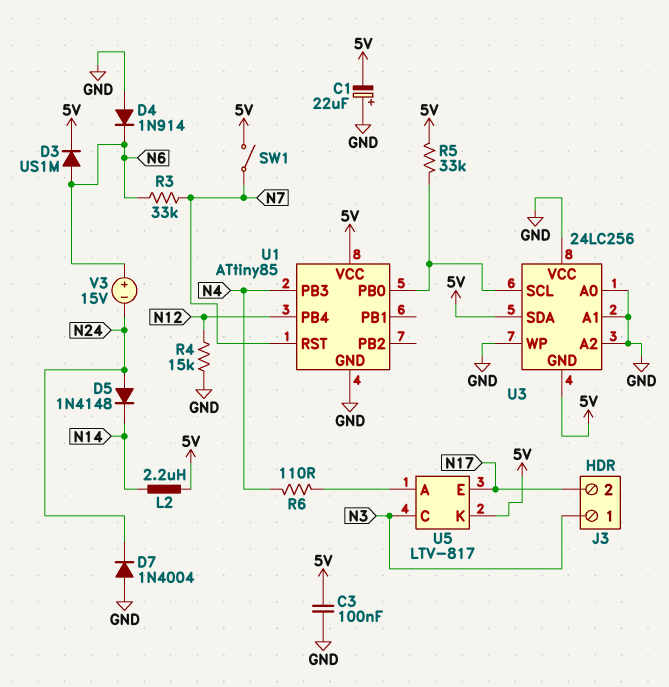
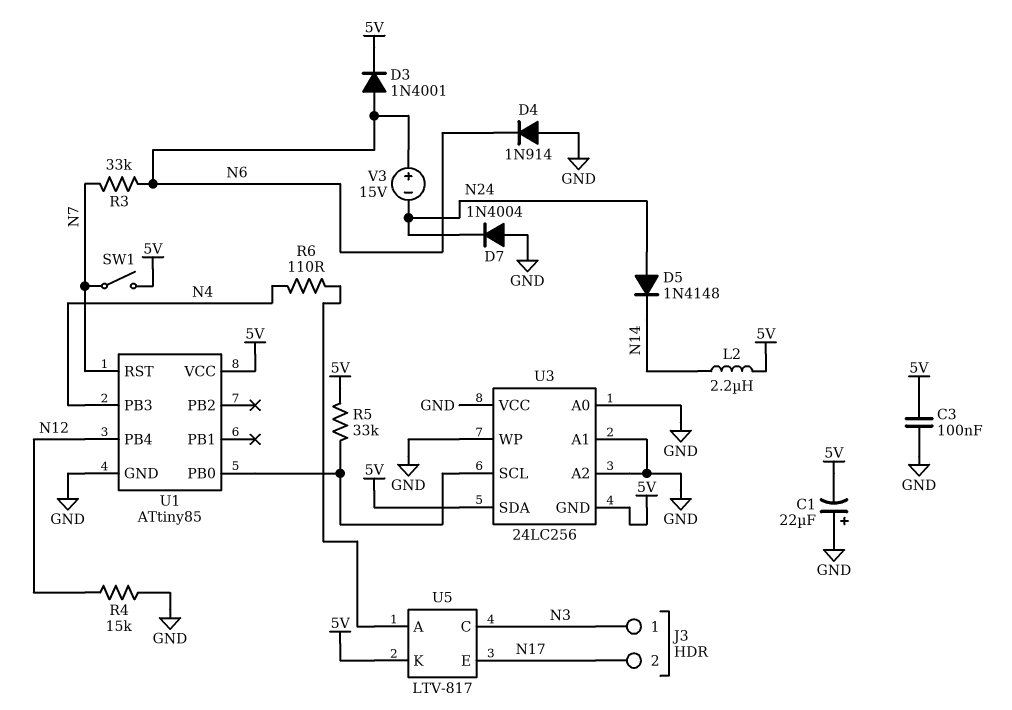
D3: diode US1M (A N6, K 5V) -> diode 1N4001 (A N6, K 5V)

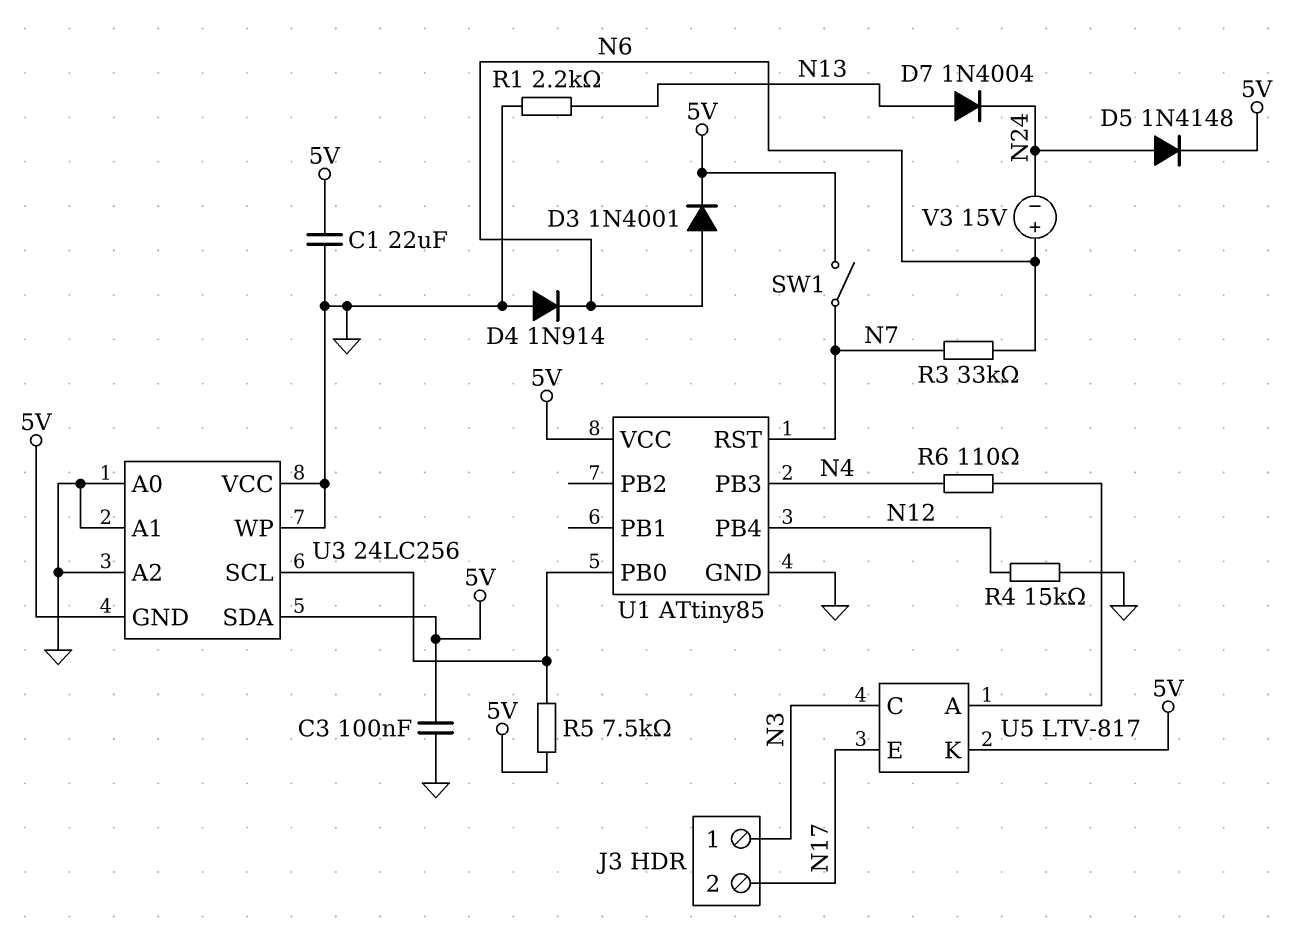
C1: 22uF (plus GND, minus 5V) -> 22uF (5V, GND)
D5: diode 1N4148 (A N24, K N14) -> diode 1N4148 (A N24, K 5V)
D7: diode 1N4004 (A GND, K N24) -> diode 1N4004 (A N13, K N24)
L2: 2.2uH (5V, N14) -> none
R1: none -> 2.2k (GND, N13)
R5: 33k (5V, U1/PB0) -> 7.5k (5V, U1/PB0)

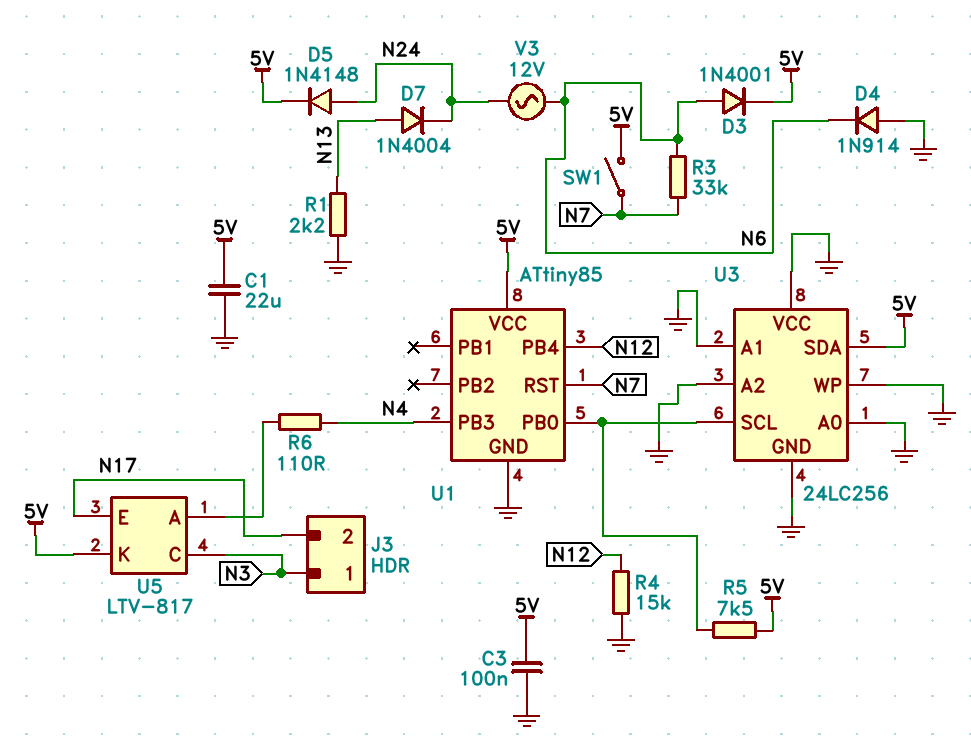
U3 pin GND: 5V -> GND
V3: 15V (plus N6, minus N24) -> AC 12V (N6, N24)

